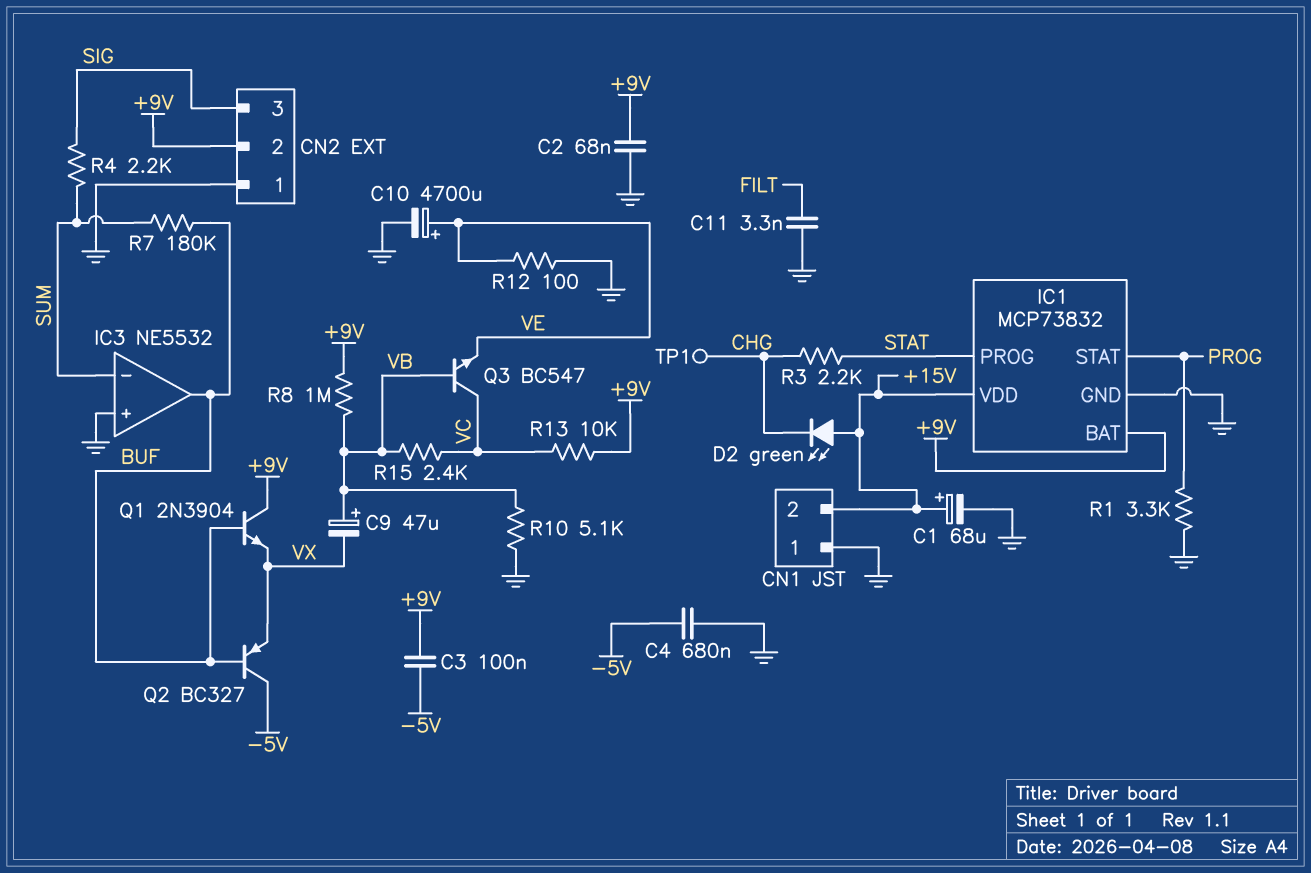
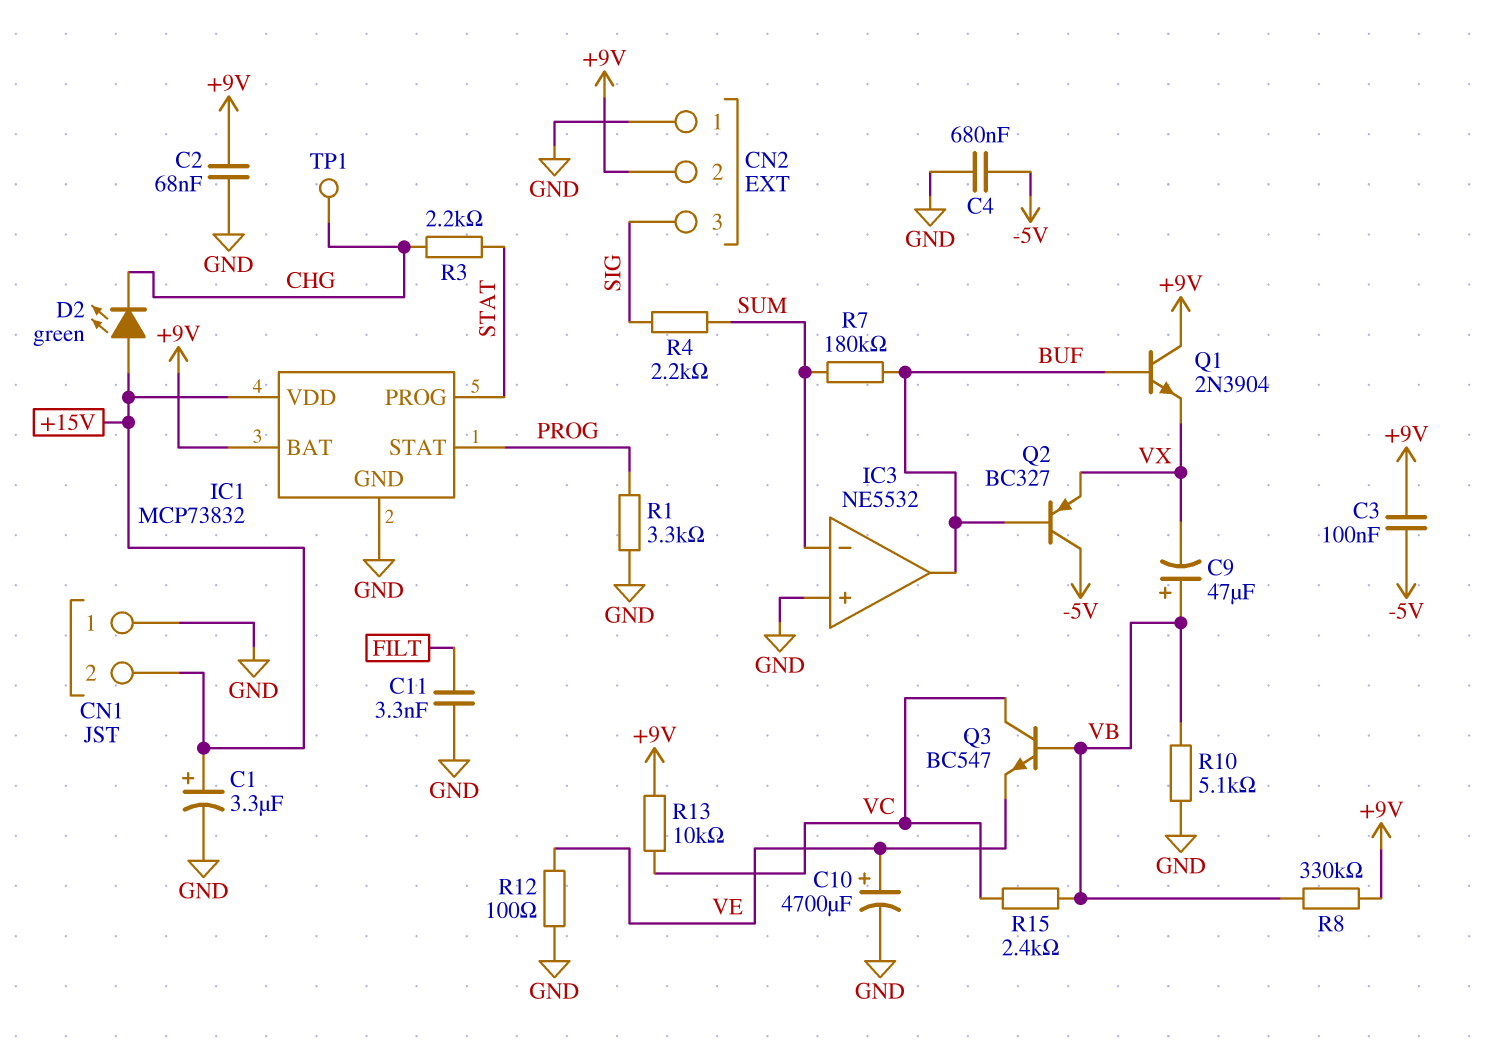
C1: 68uF (plus +15V, minus GND) -> 3.3uF (plus +15V, minus GND)
R8: 1M (+9V, VB) -> 330k (+9V, VB)

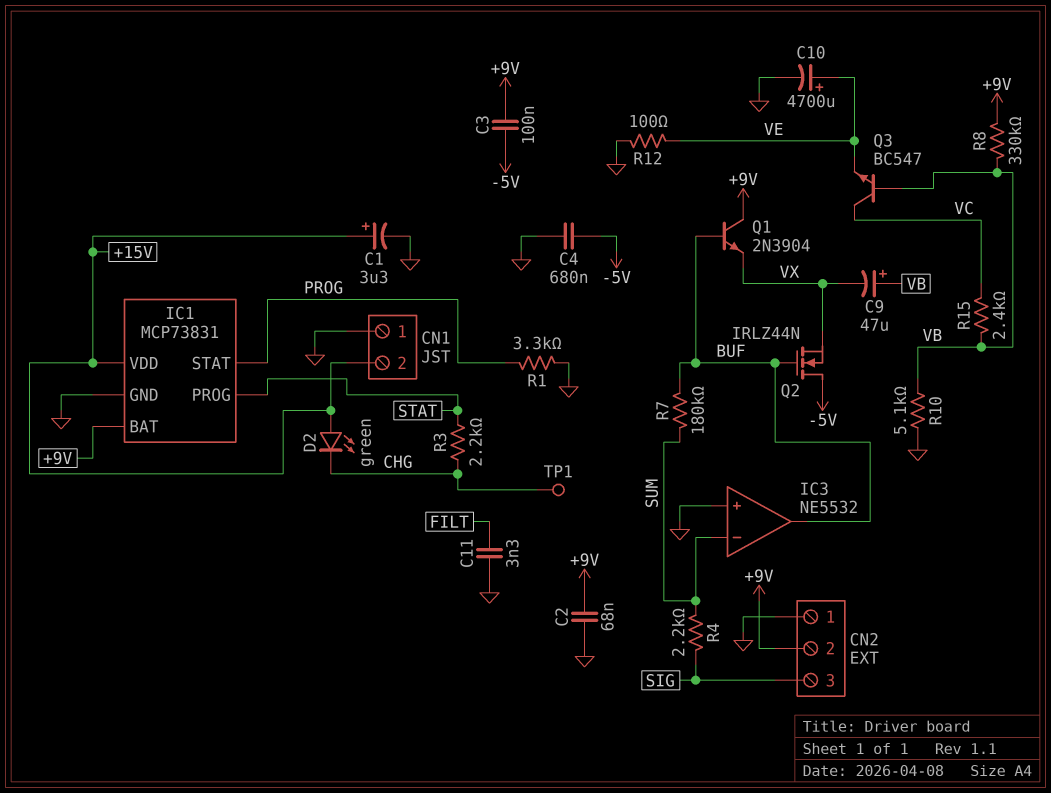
IC1: MCP73832 -> MCP73831
Q2: PNP BC327 (B BUF, C -5V, E VX) -> NMOS IRLZ44N (G BUF, D -5V, S VX)
R13: 10k (+9V, VC) -> none

